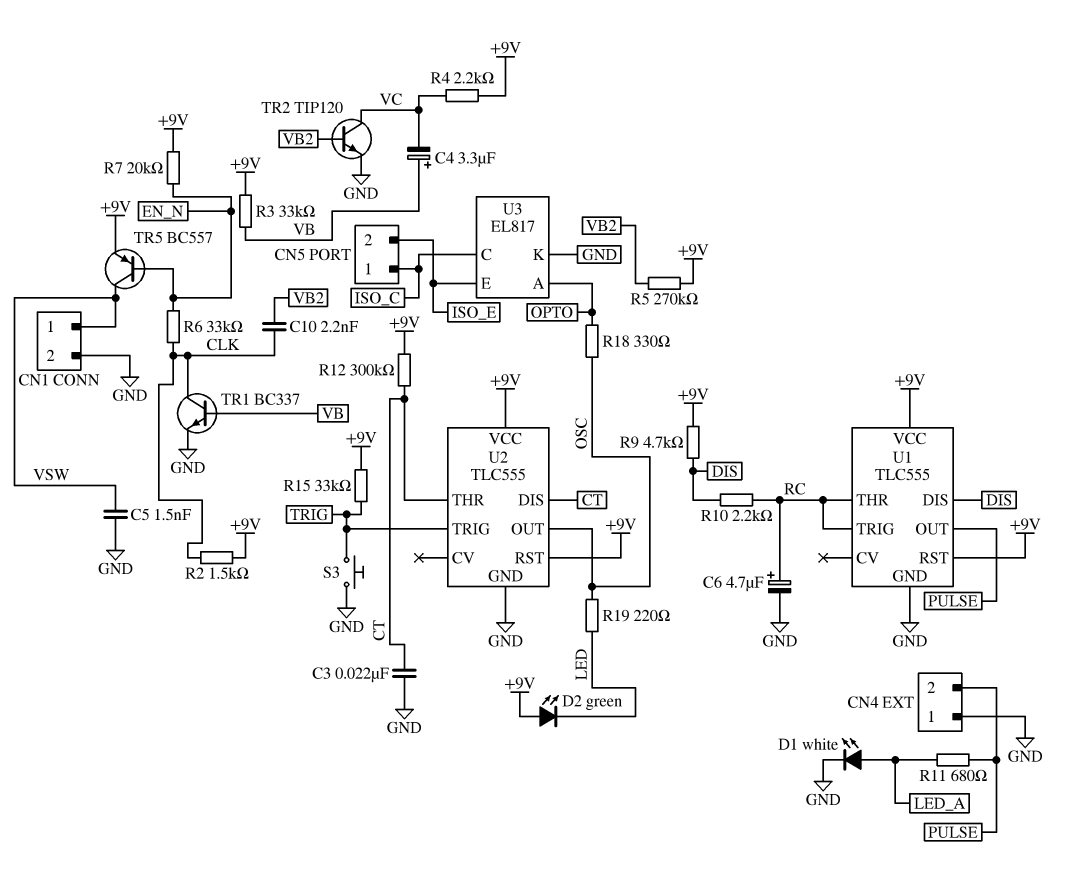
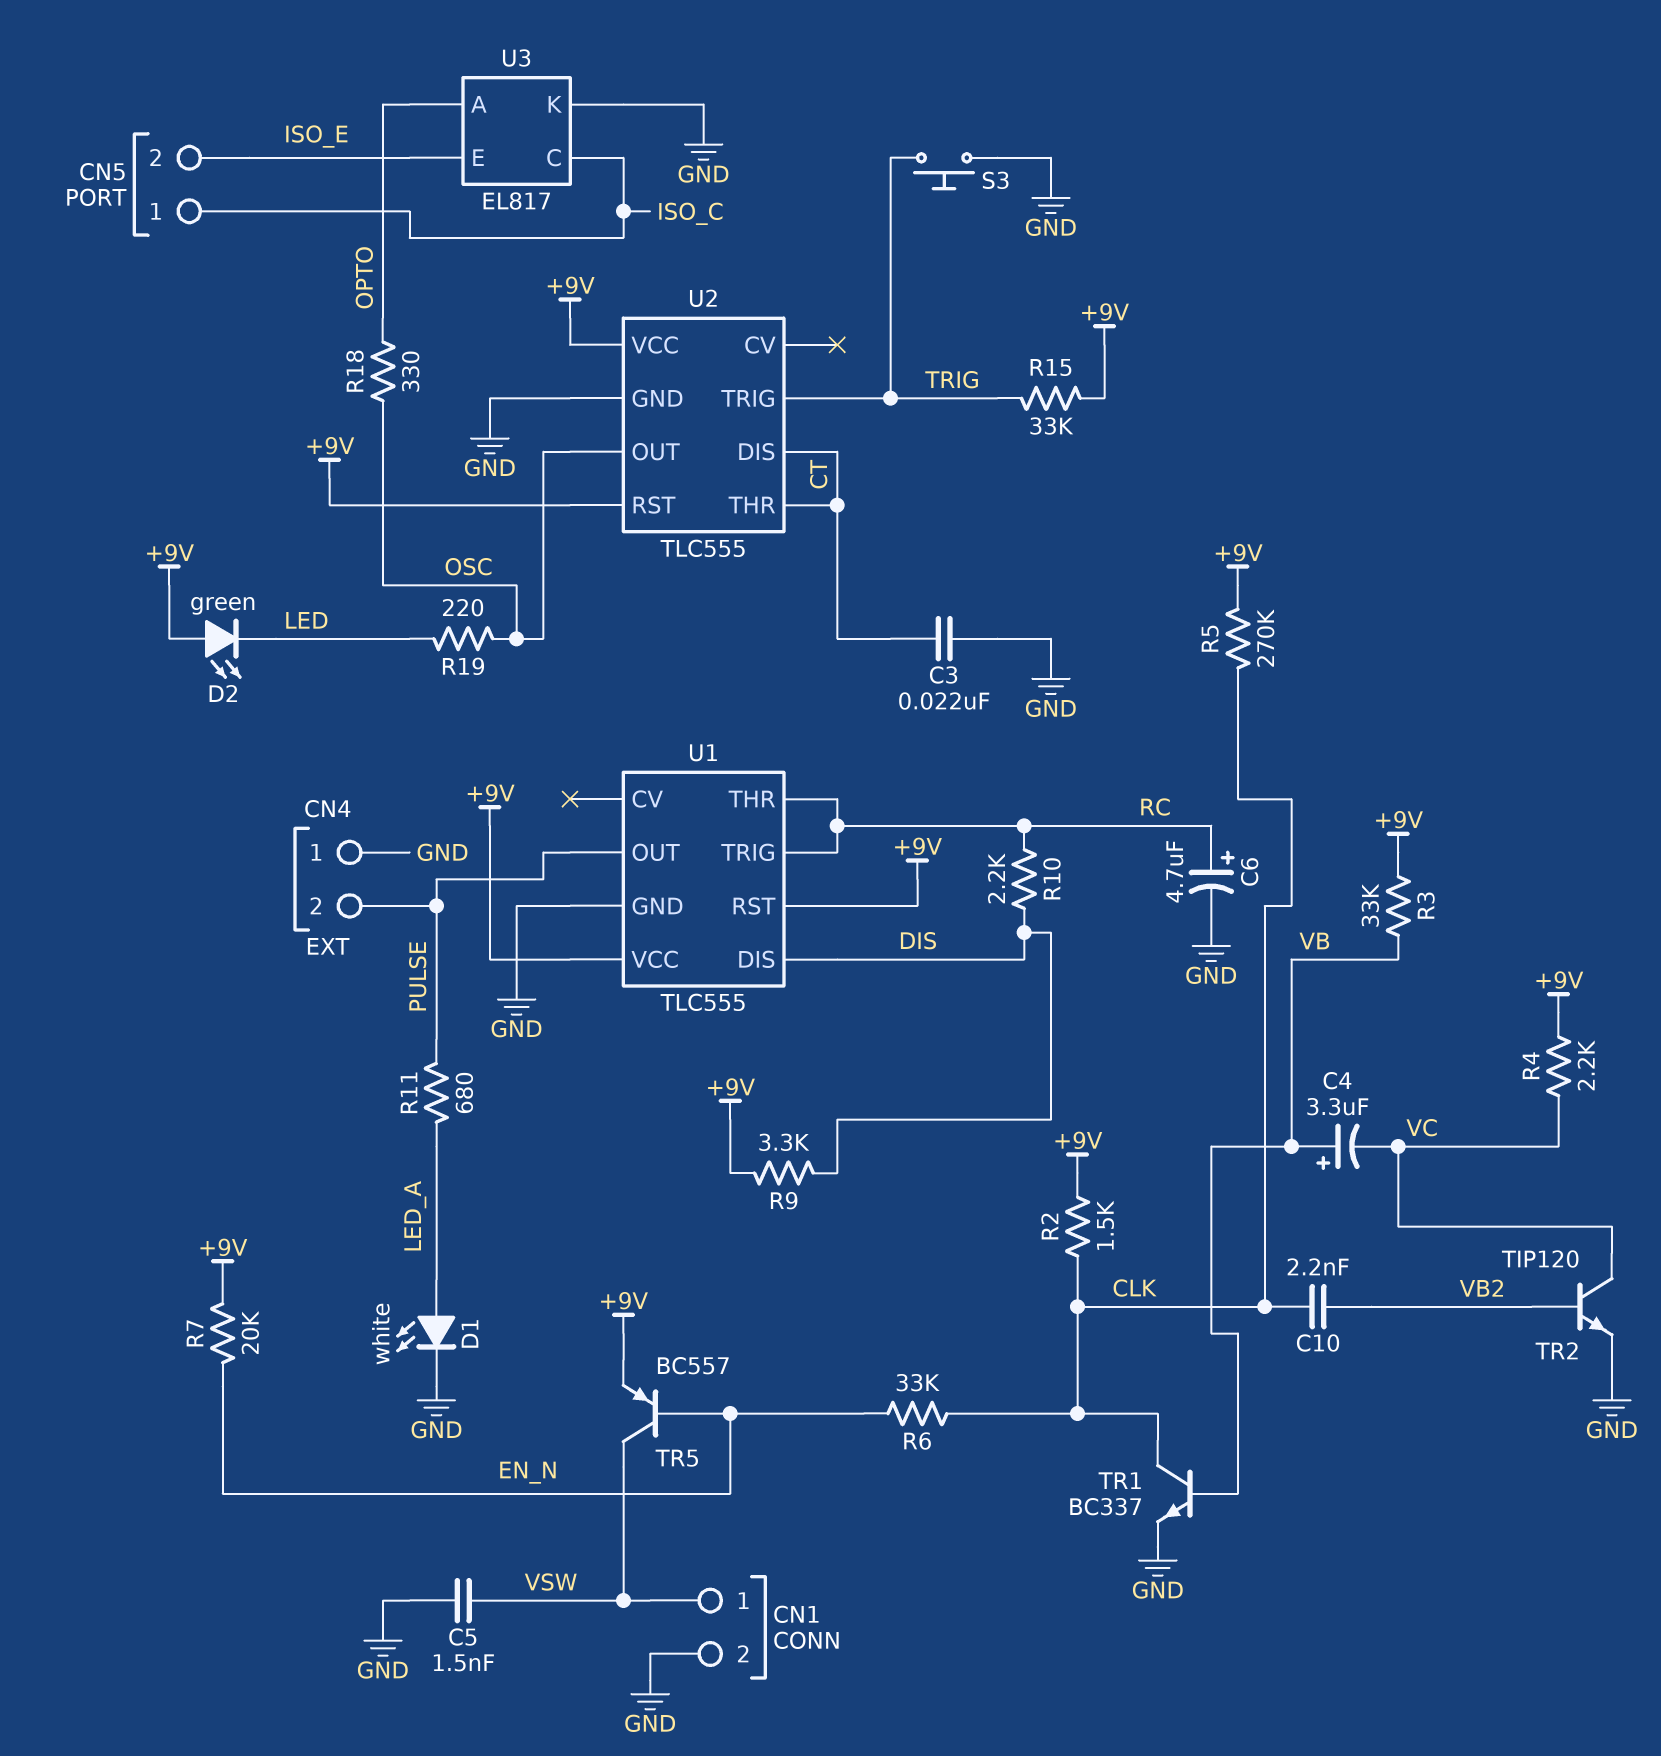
R5: 270k (+9V, VB2) -> 270k (+9V, CLK)
R9: 4.7k (+9V, DIS) -> 3.3k (+9V, DIS)
R12: 300k (+9V, CT) -> none

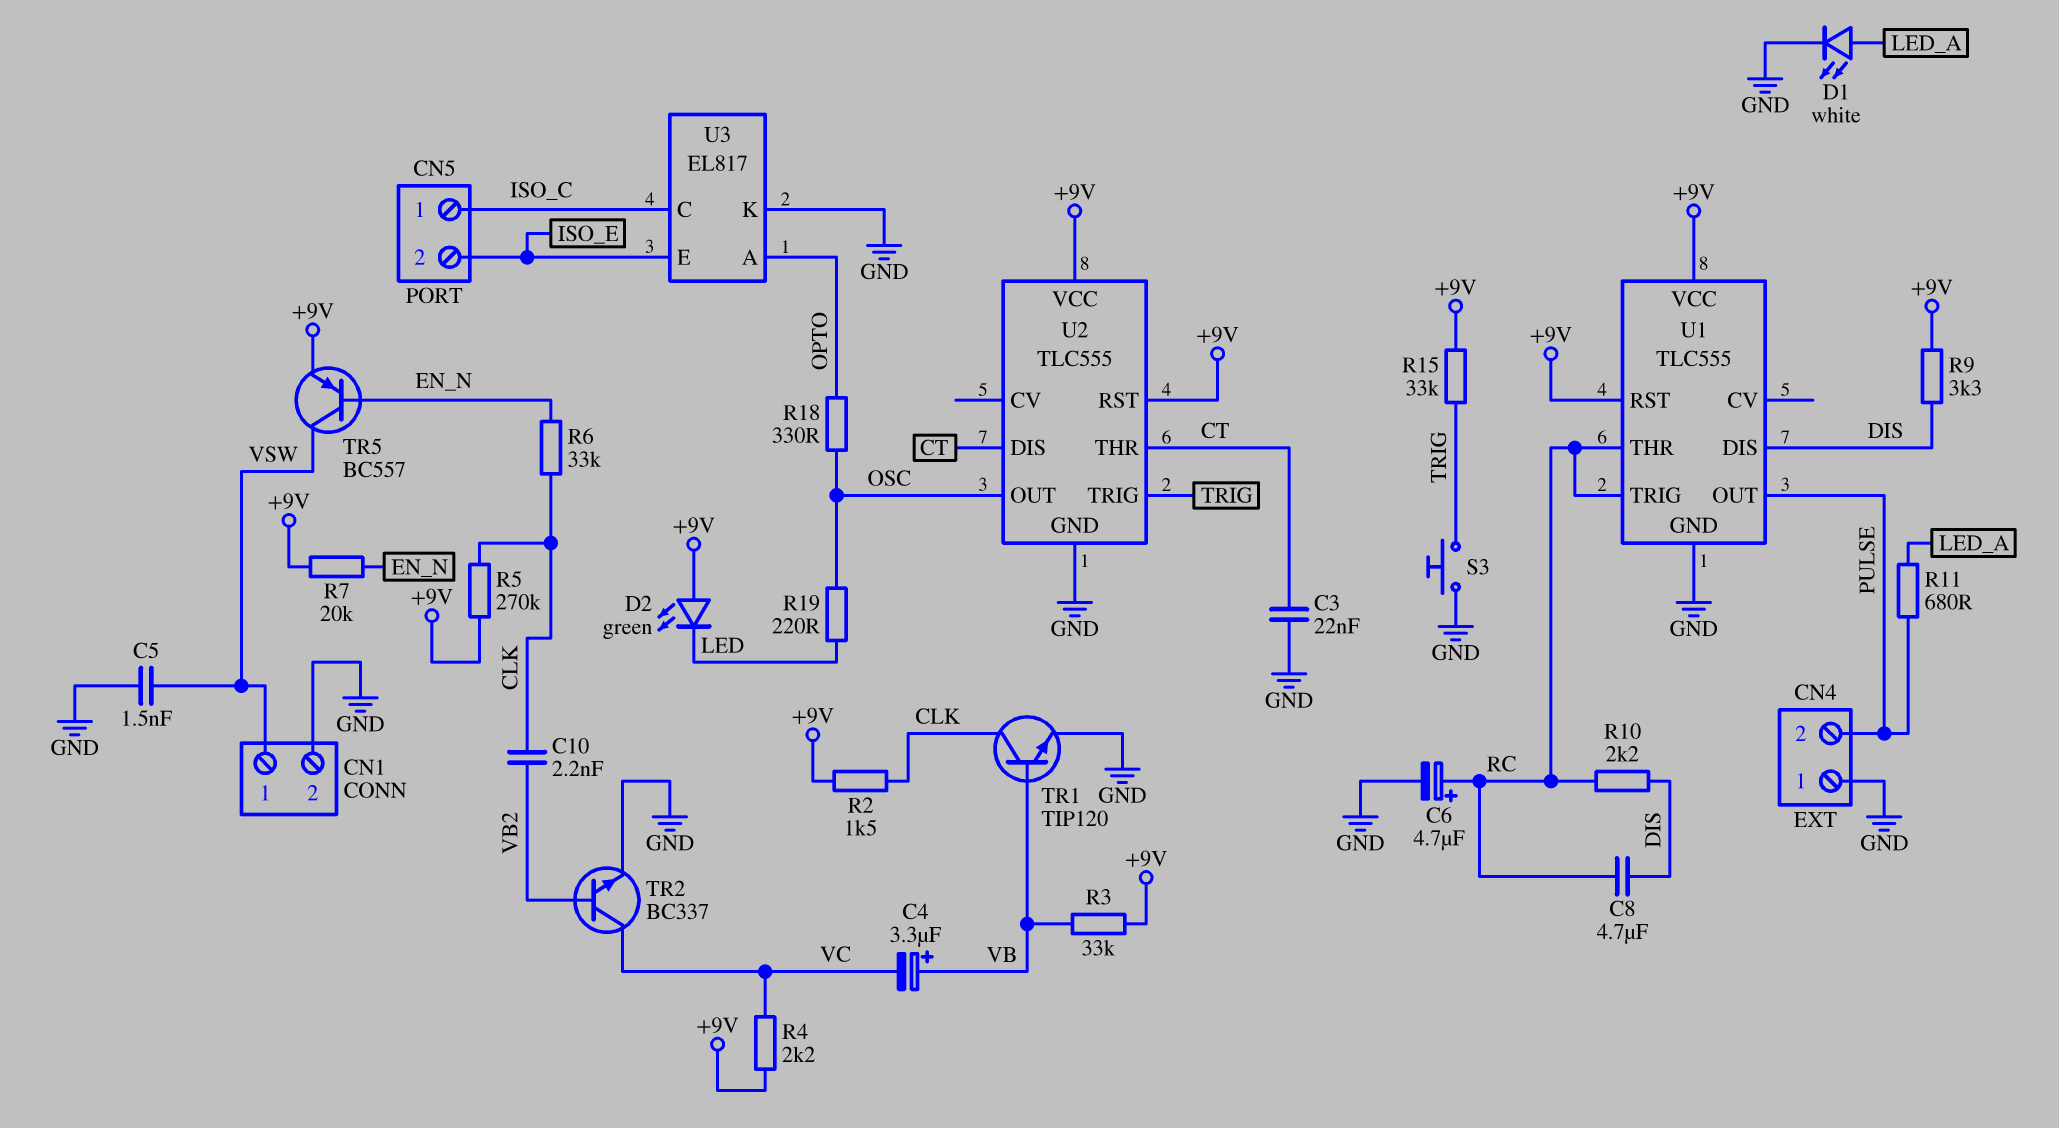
C8: none -> 4.7uF (DIS, RC)
TR1: NPN BC337 (B VB, C CLK, E GND) -> NPN TIP120 (B VB, C CLK, E GND)
TR2: NPN TIP120 (B VB2, C VC, E GND) -> NPN BC337 (B VB2, C VC, E GND)

